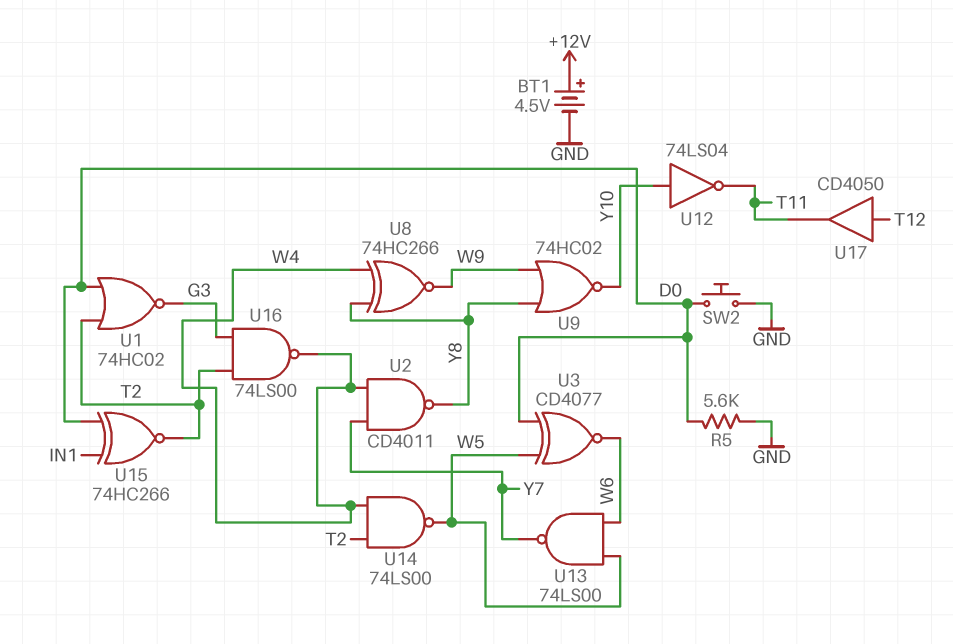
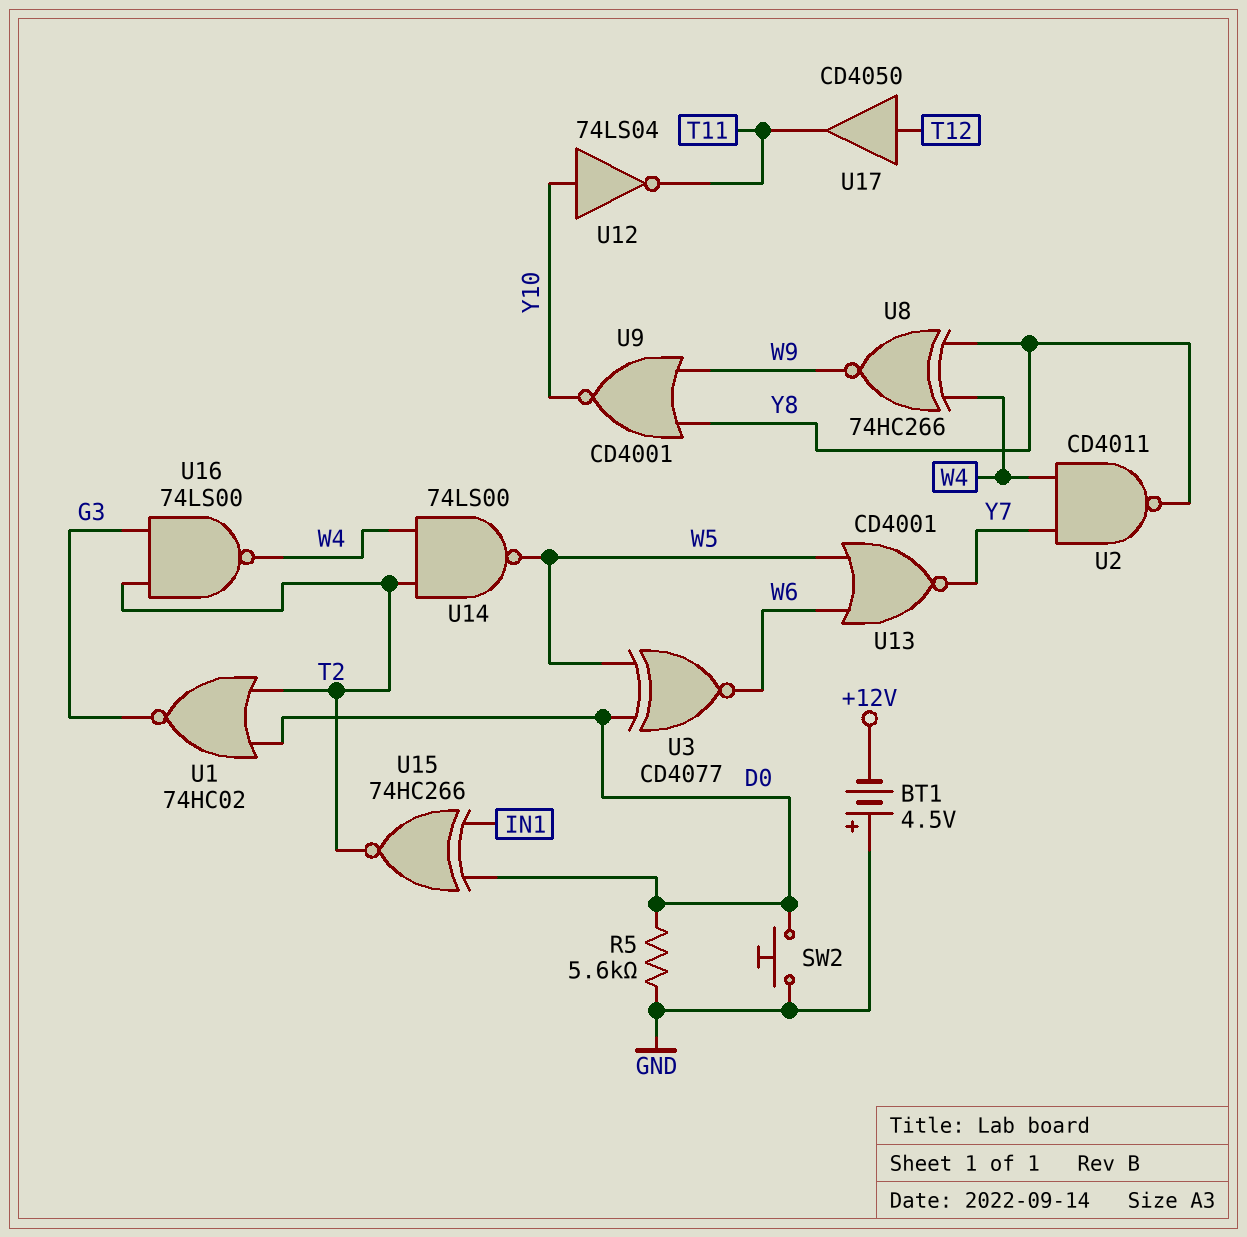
BT1: 4.5V (plus +12V, minus GND) -> 4.5V (plus GND, minus +12V)
U9: NOR 74HC02 (in W9, in Y8, out Y10) -> NOR CD4001 (in W9, in Y8, out Y10)
U13: NAND 74LS00 (in W5, in W6, out Y7) -> NOR CD4001 (in W5, in W6, out Y7)

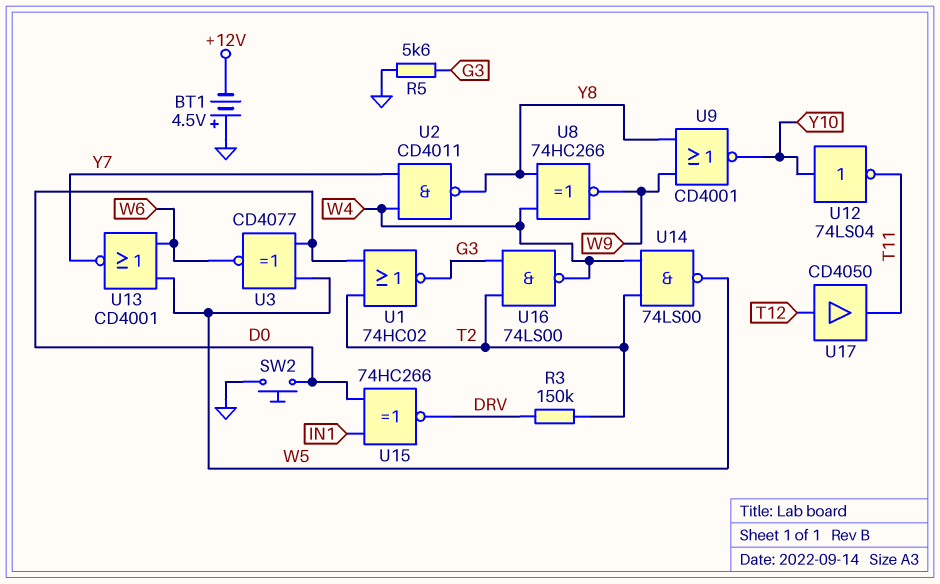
R3: none -> 150k (DRV, T2)
R5: 5.6k (D0, GND) -> 5.6k (G3, GND)
U15: XNOR 74HC266 (in D0, in IN1, out T2) -> XNOR 74HC266 (in D0, in IN1, out DRV)

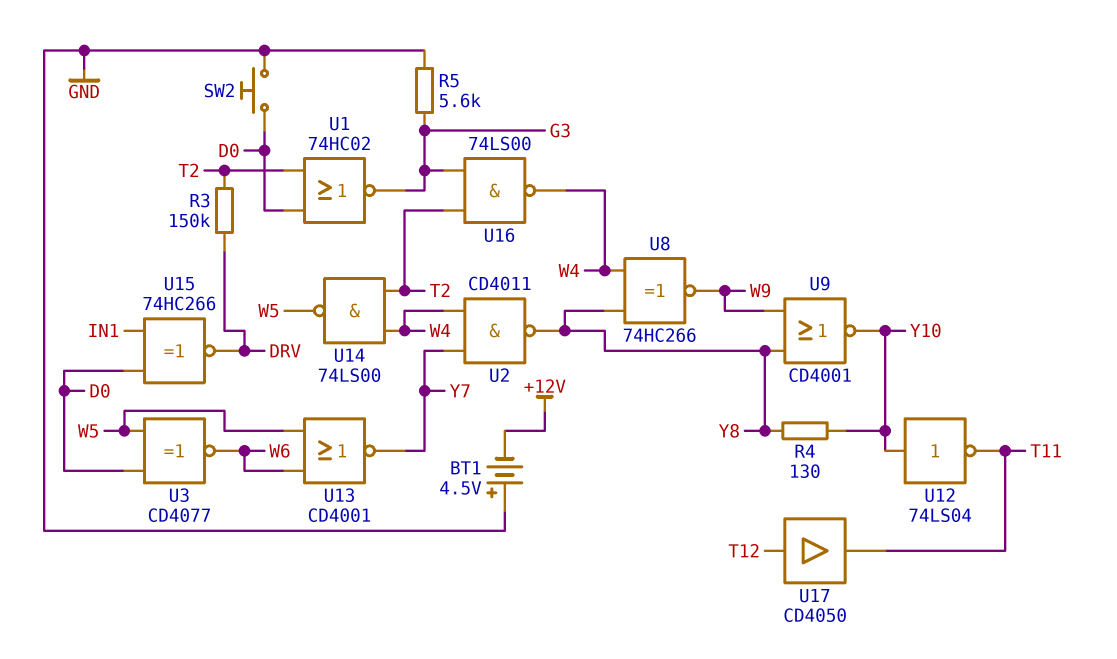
R4: none -> 130 (Y8, Y10)

